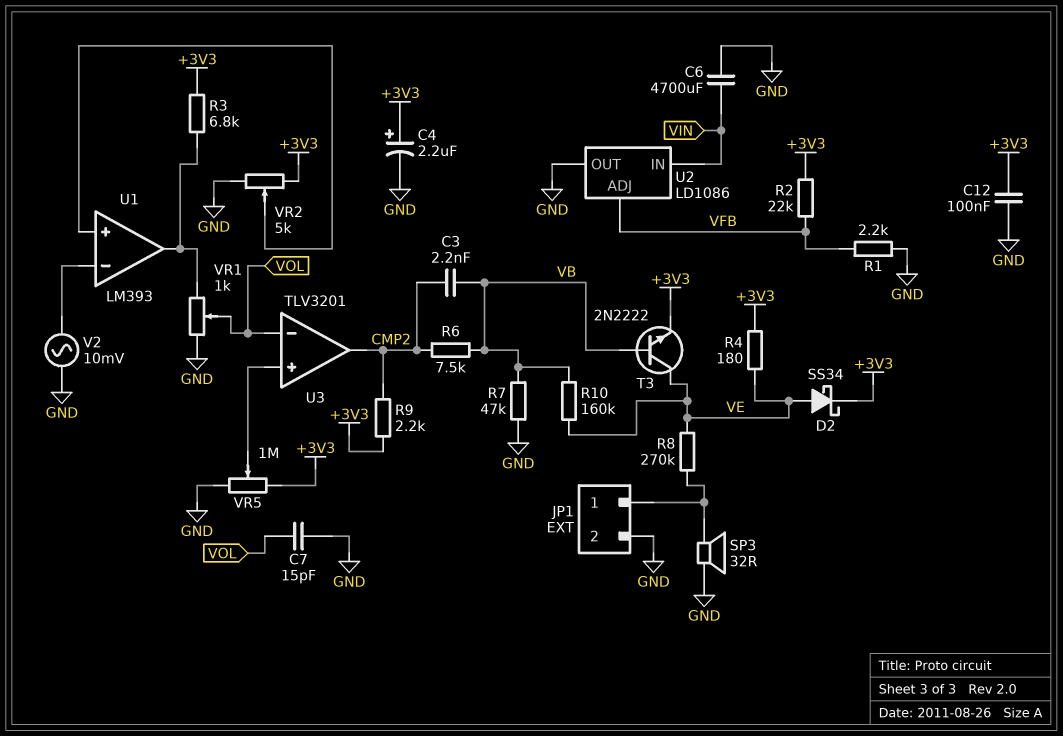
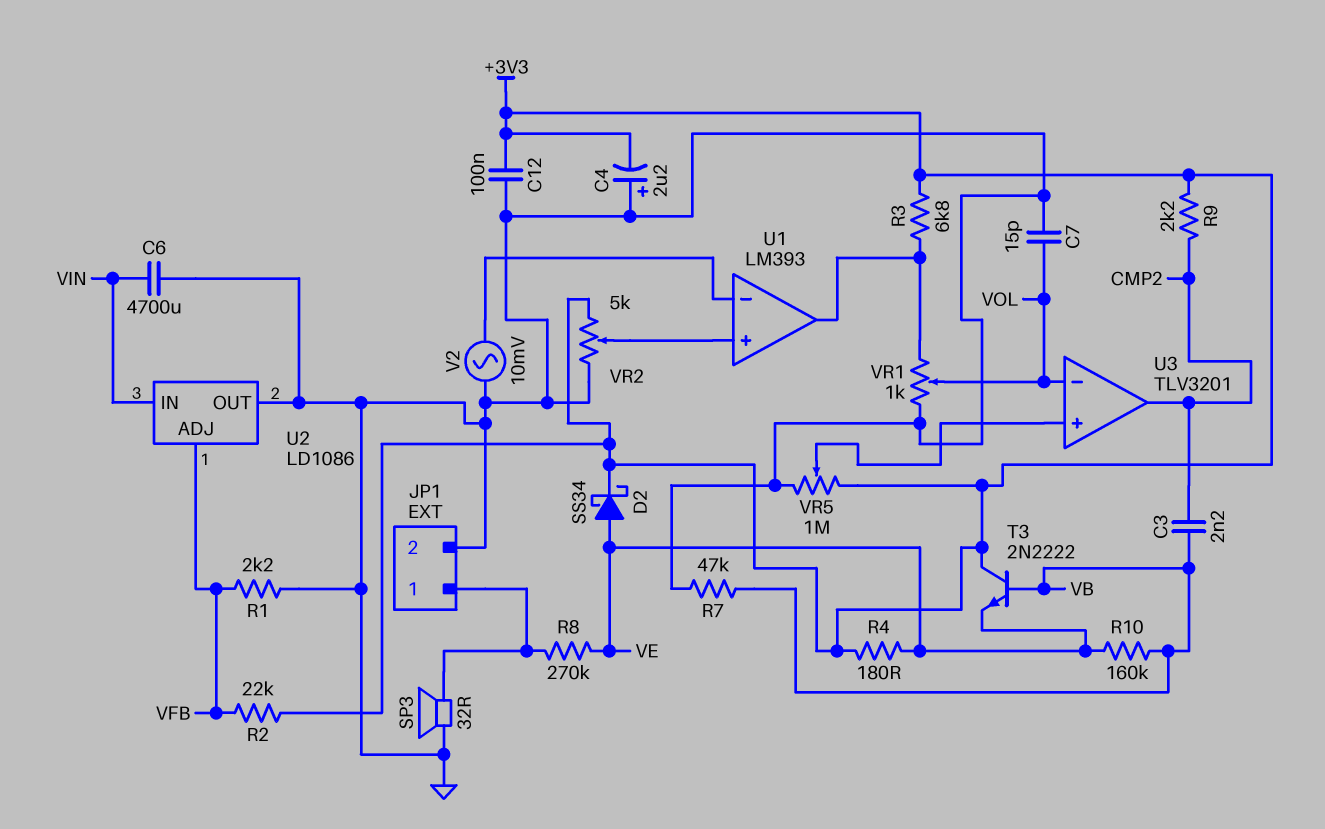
C4: 2.2uF (plus +3V3, minus GND) -> 2.2uF (plus GND, minus +3V3)
R6: 7.5k (CMP2, VB) -> none
T3: NPN 2N2222 (B VB, C VE, E +3V3) -> NPN 2N2222 (B VB, C +3V3, E VE)

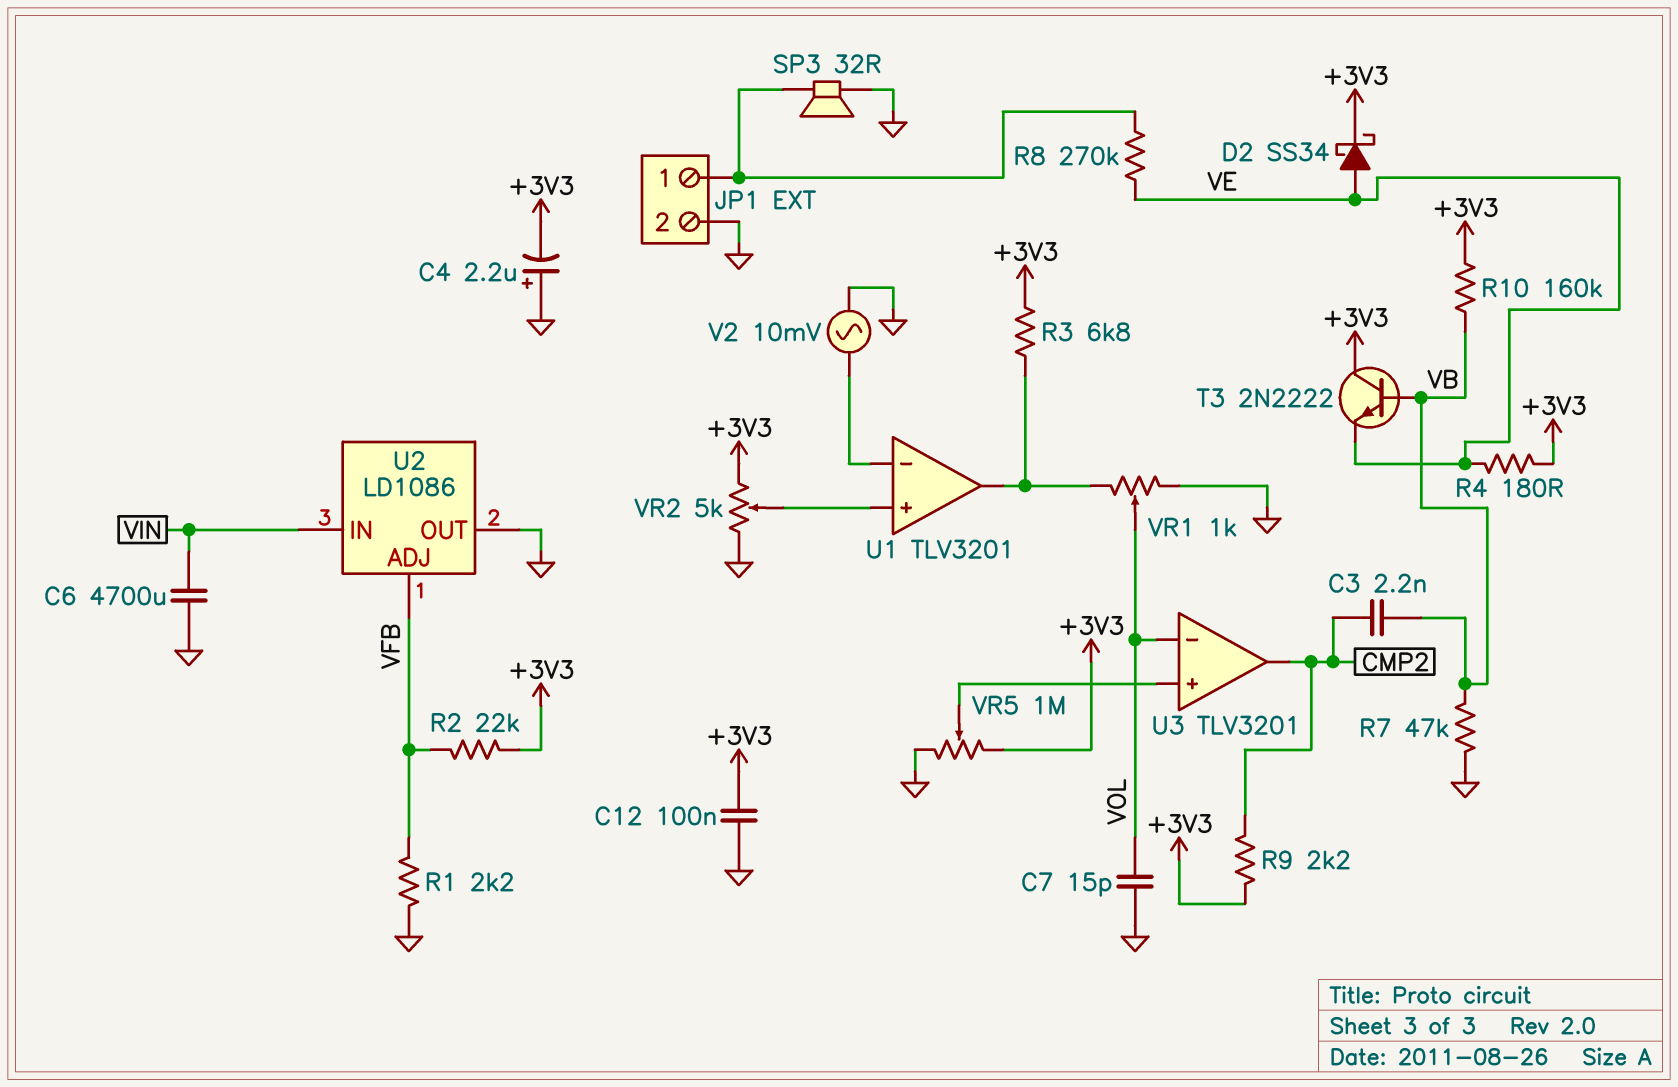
R10: 160k (VB, VE) -> 160k (+3V3, VB)
U1: LM393 -> TLV3201

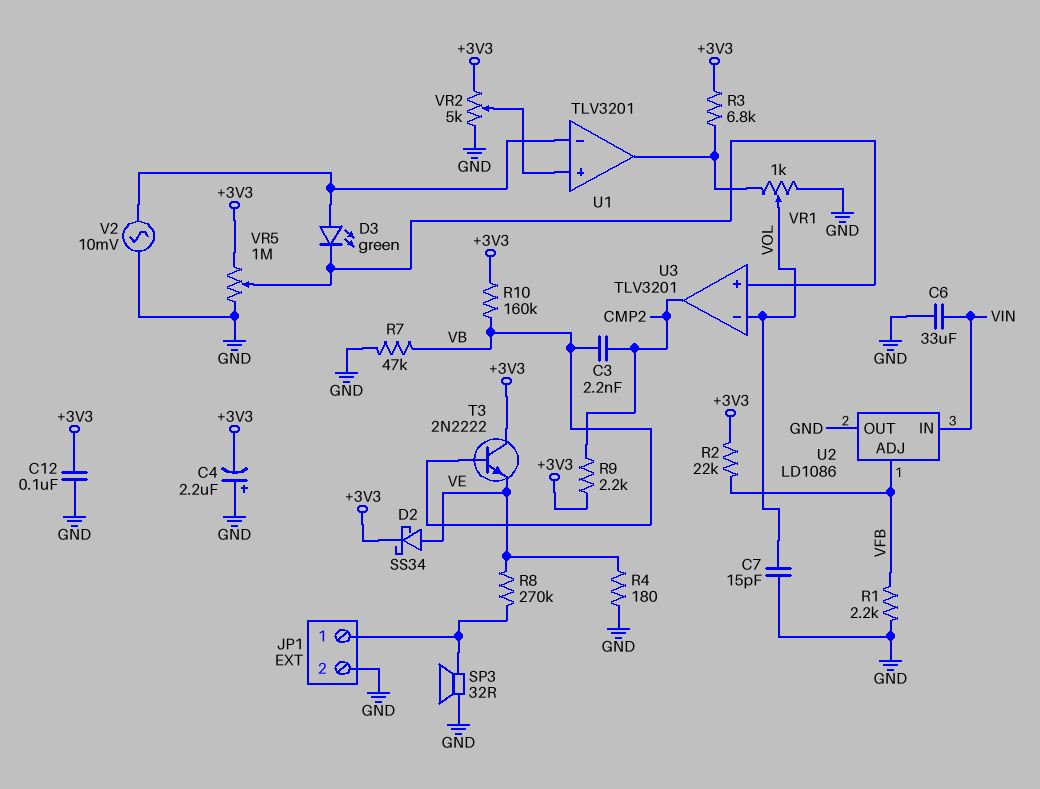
C6: 4700uF (GND, VIN) -> 33uF (GND, VIN)
D3: none -> LED green (A U1/in-, K U3/in+)
R4: 180 (+3V3, VE) -> 180 (GND, VE)

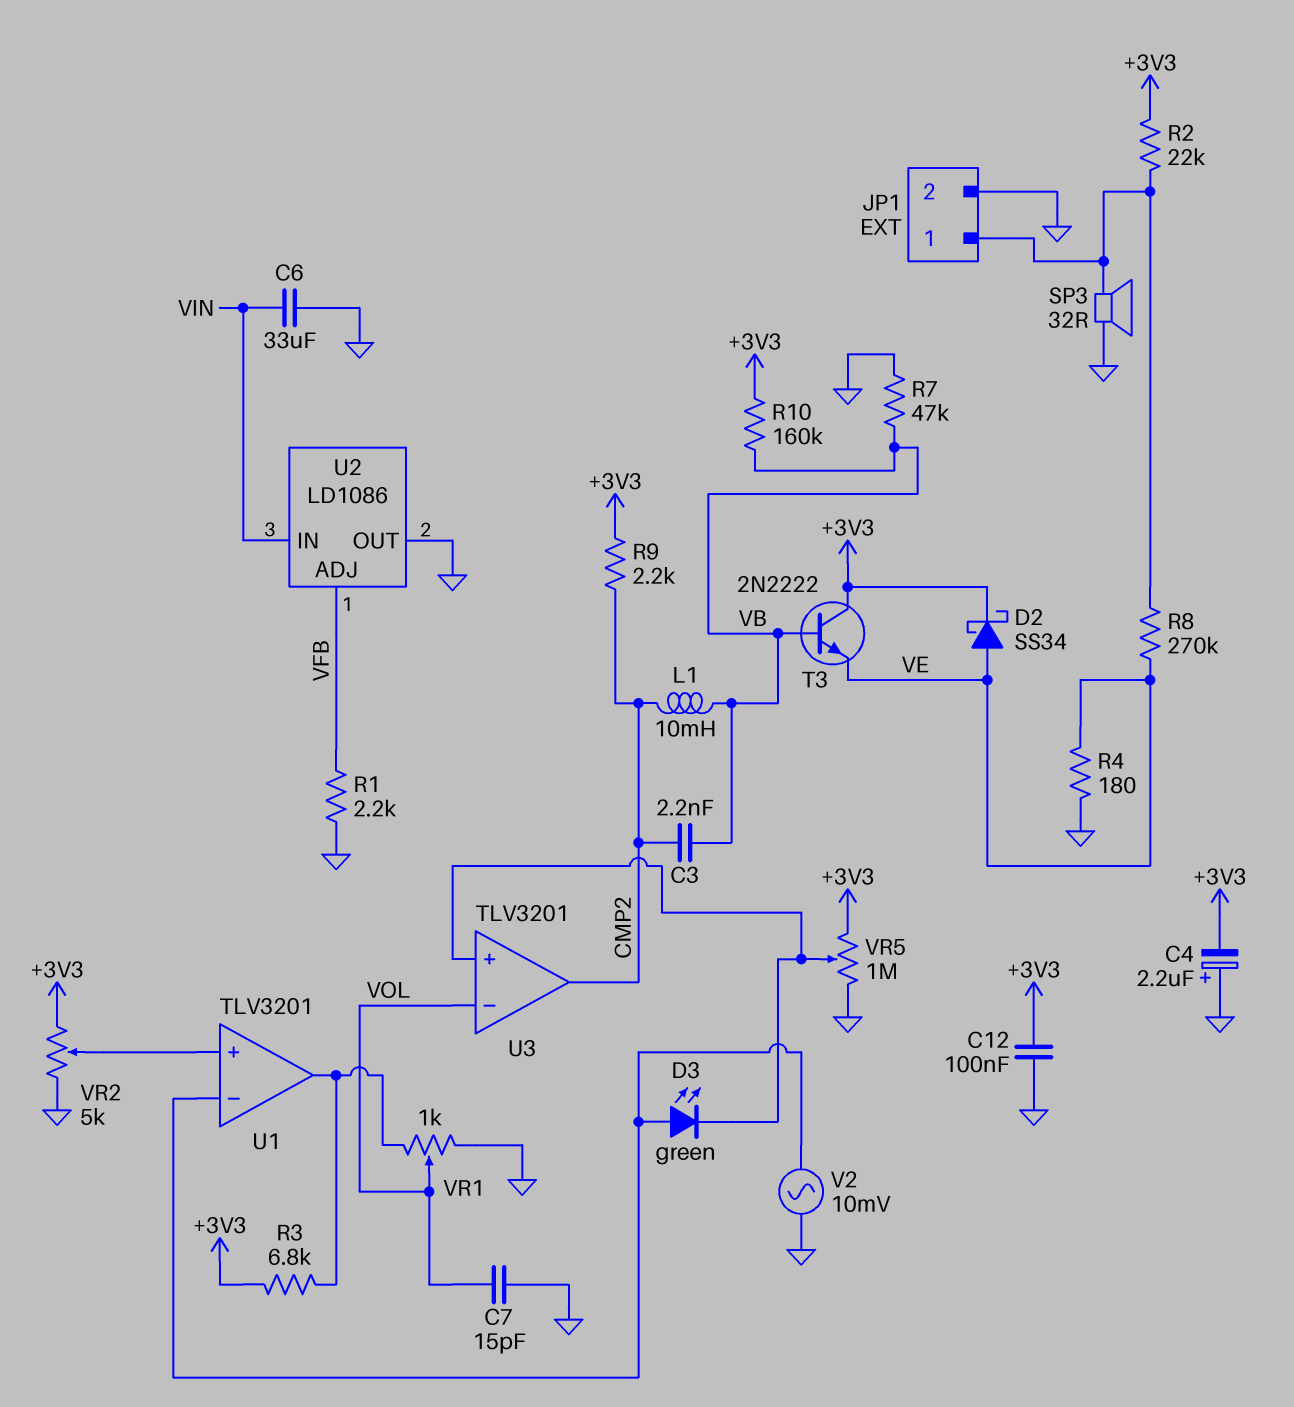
L1: none -> 10mH (CMP2, VB)
R2: 22k (+3V3, VFB) -> 22k (+3V3, JP1/1)

